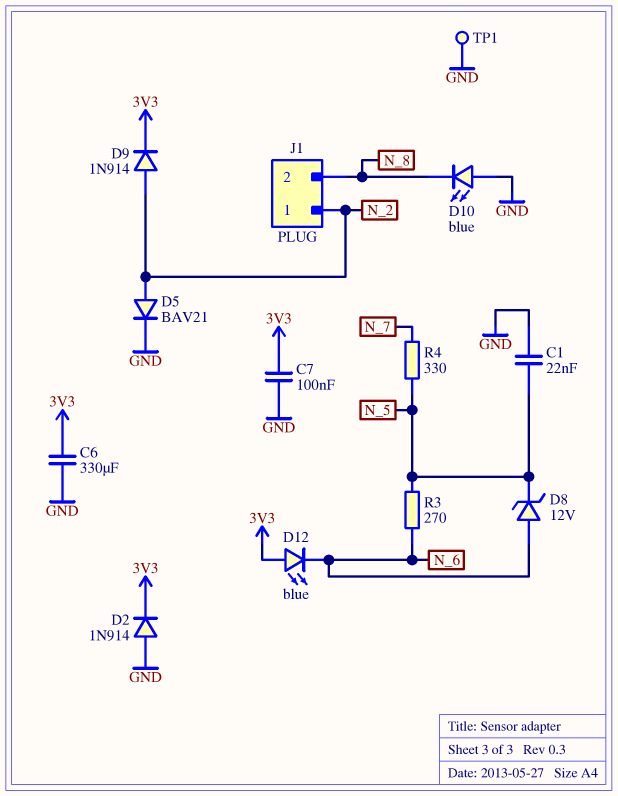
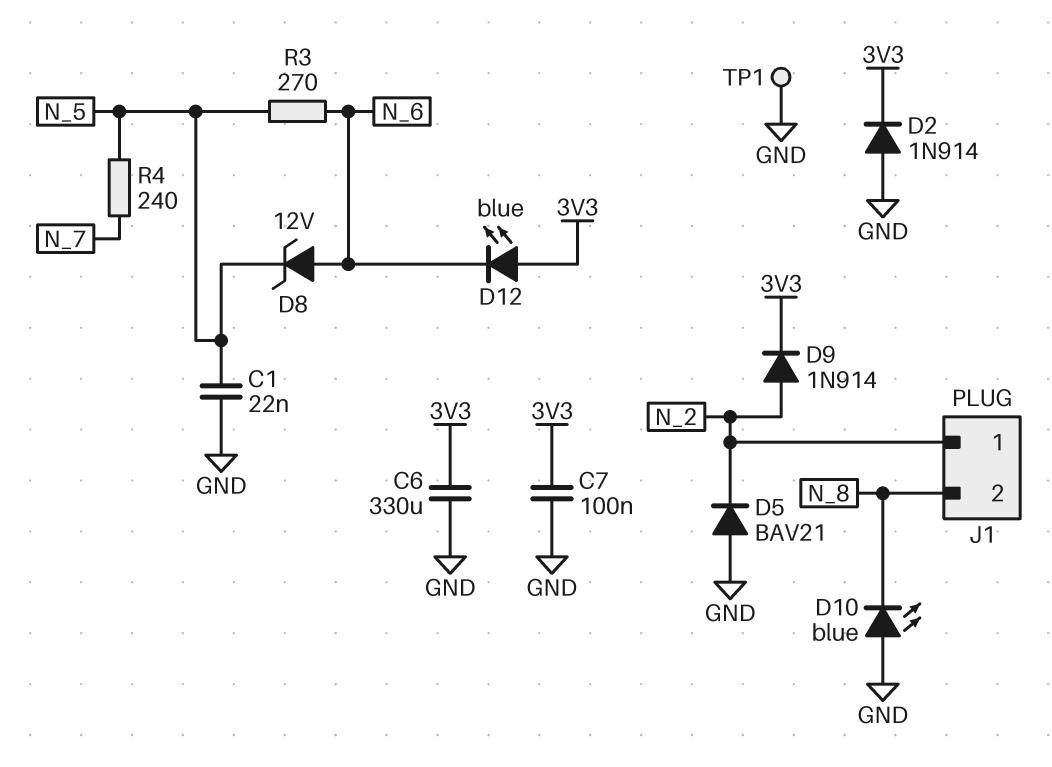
D5: diode BAV21 (A N_2, K GND) -> diode BAV21 (A GND, K N_2)
R4: 330 (N_5, N_7) -> 240 (N_5, N_7)

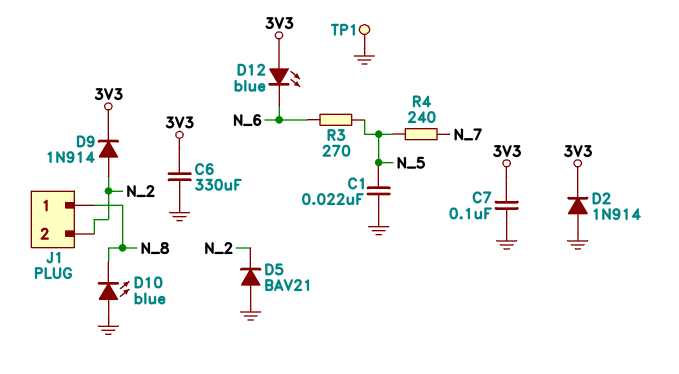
D8: zener 12V (A N_6, K N_5) -> none
J1 pin 1: N_2 -> N_8
J1 pin 2: N_8 -> N_2

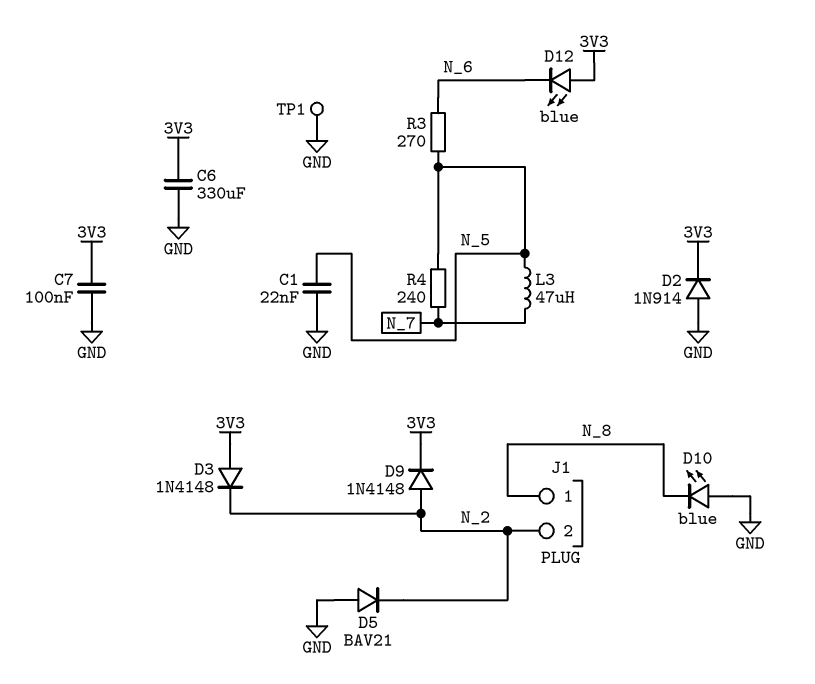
D3: none -> diode 1N4148 (A 3V3, K N_2)
D9: diode 1N914 (A N_2, K 3V3) -> diode 1N4148 (A N_2, K 3V3)
L3: none -> 47uH (N_5, N_7)

